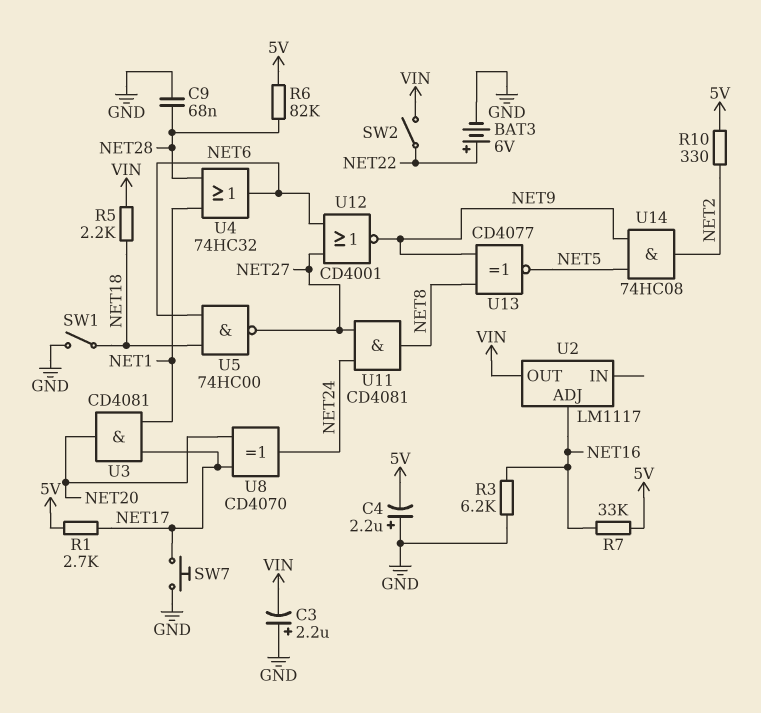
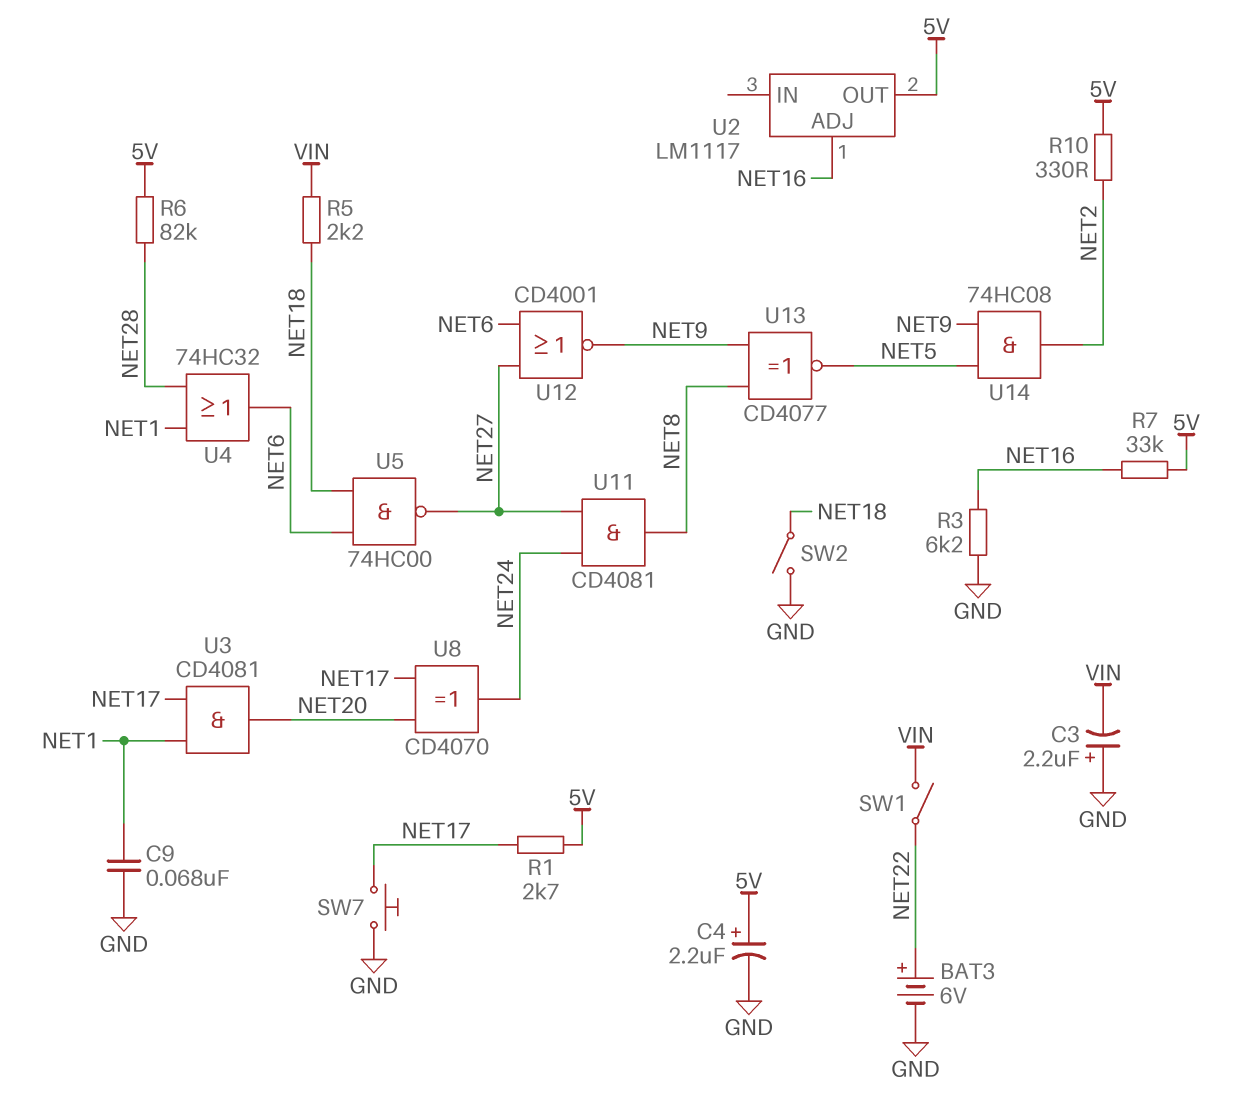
C4: 2.2uF (plus GND, minus 5V) -> 2.2uF (plus 5V, minus GND)
C9: 68nF (GND, NET28) -> 68nF (GND, NET1)
SW1: switch (GND, NET18) -> switch (NET22, VIN)
SW2: switch (NET22, VIN) -> switch (GND, NET18)
U2 pin OUT: VIN -> 5V

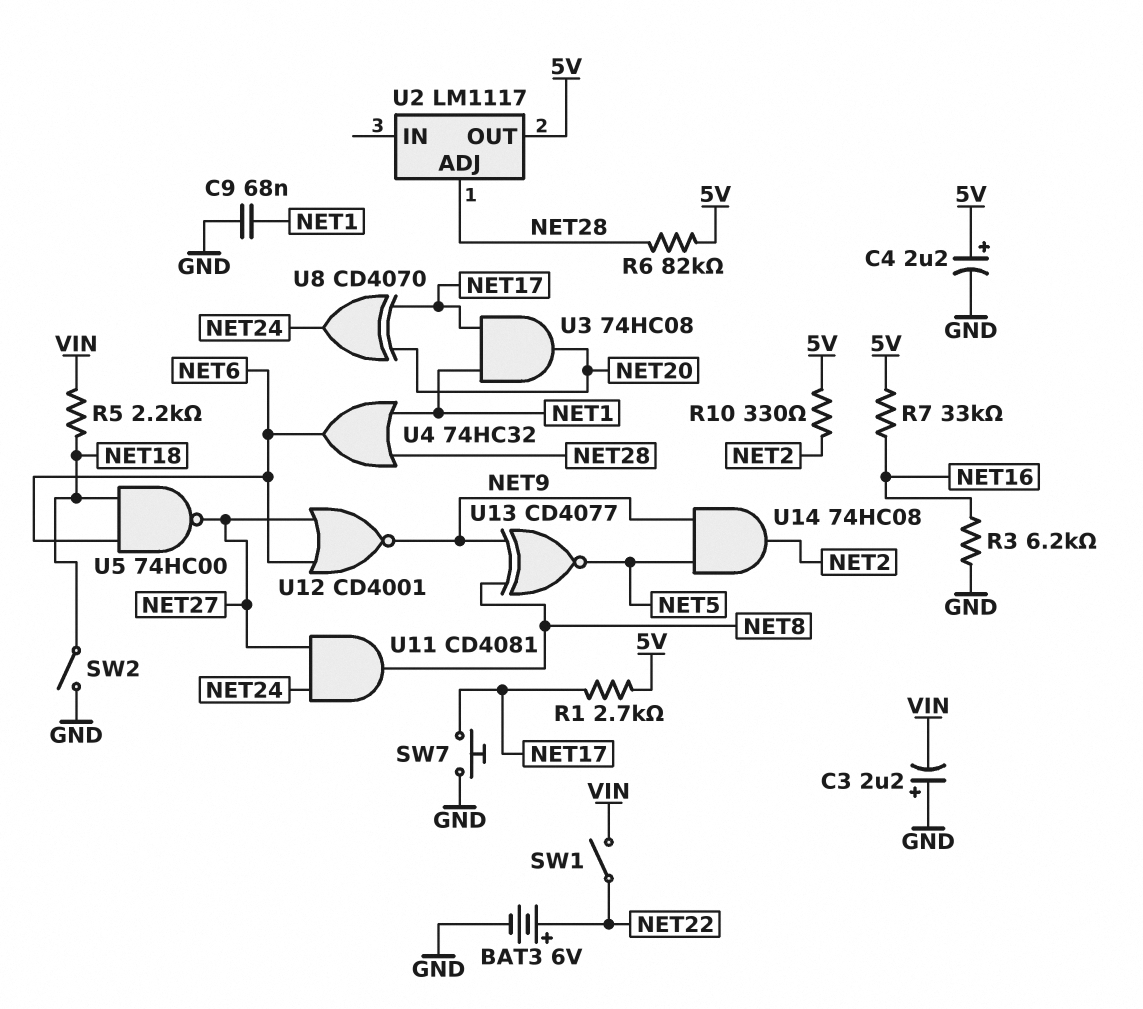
U2 pin ADJ: NET16 -> NET28
U3: AND CD4081 (in NET1, in NET17, out NET20) -> AND 74HC08 (in NET1, in NET17, out NET20)

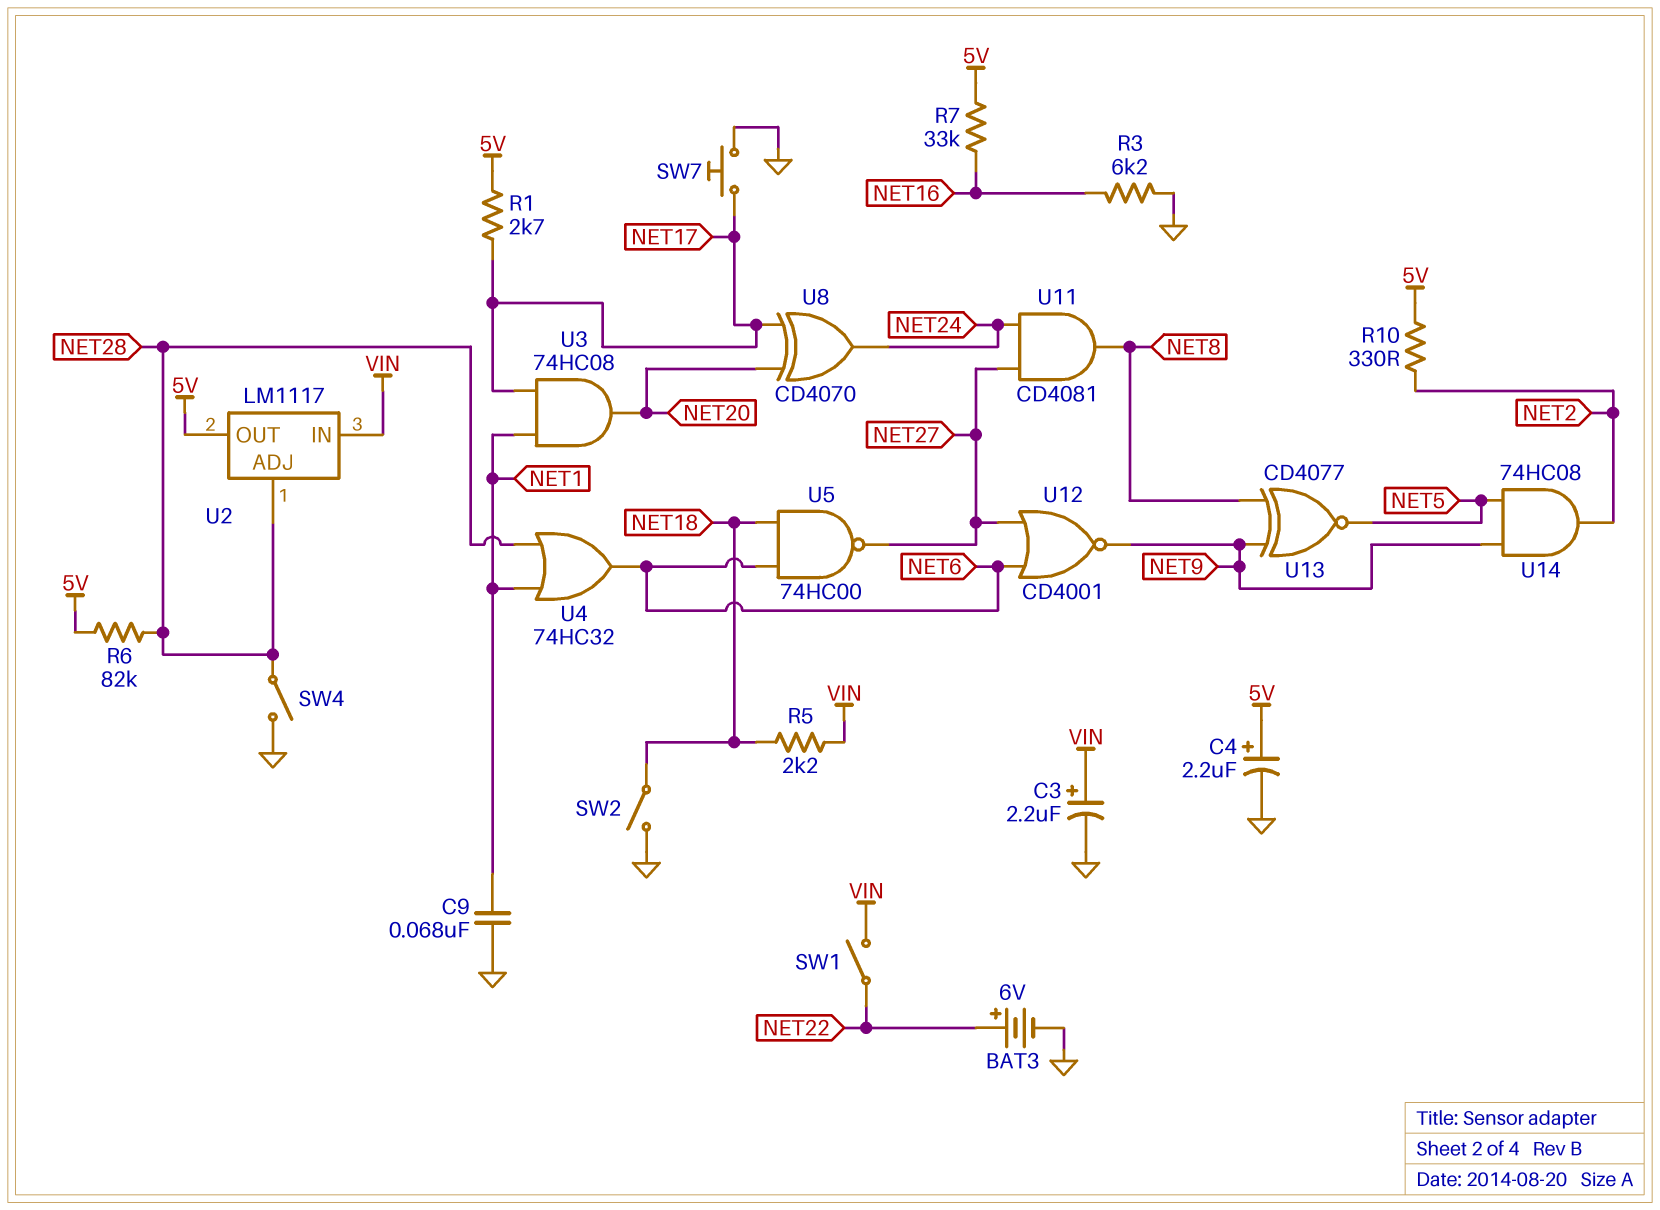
C3: 2.2uF (plus GND, minus VIN) -> 2.2uF (plus VIN, minus GND)
SW4: none -> switch (GND, NET28)
U2 pin IN: none -> VIN

